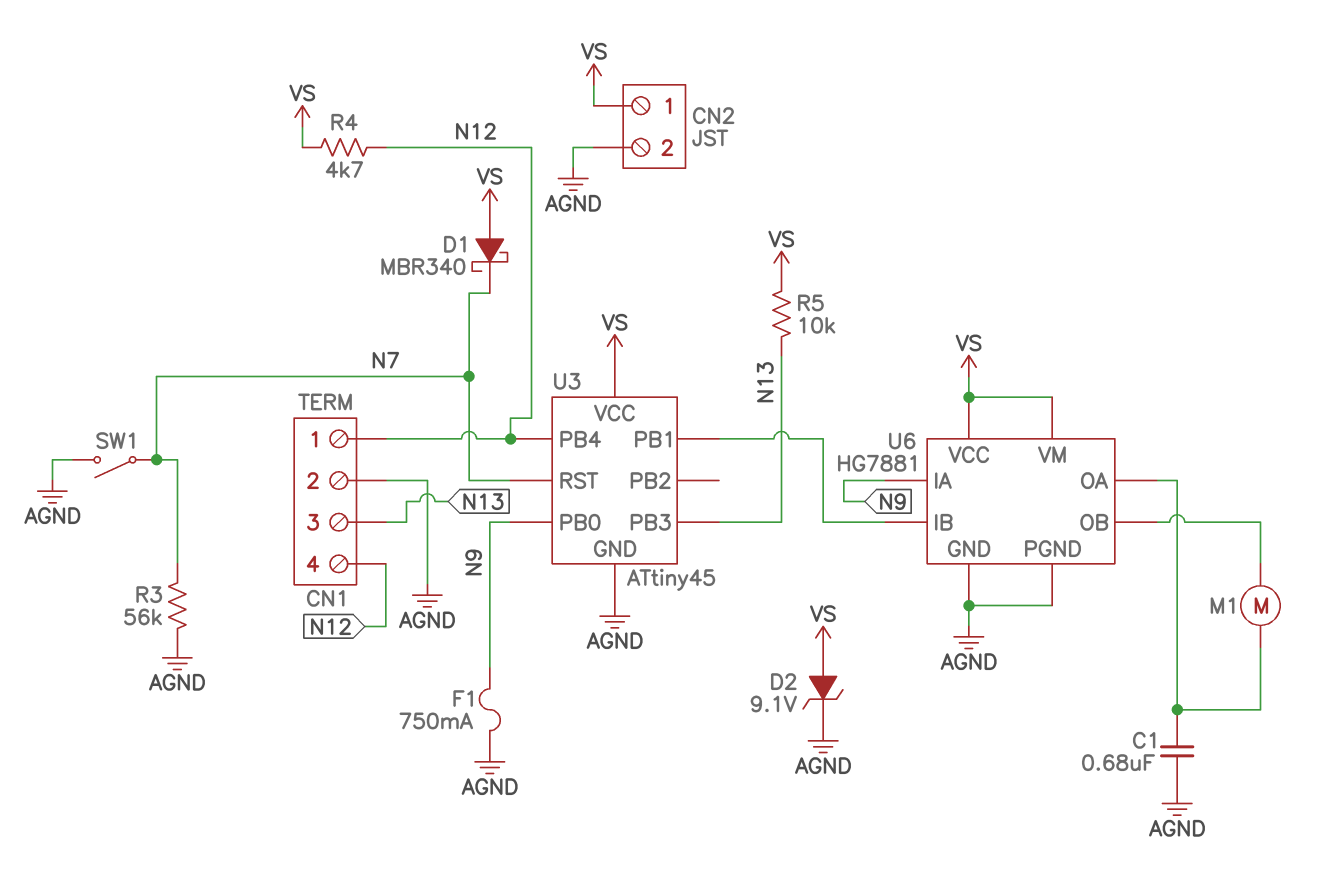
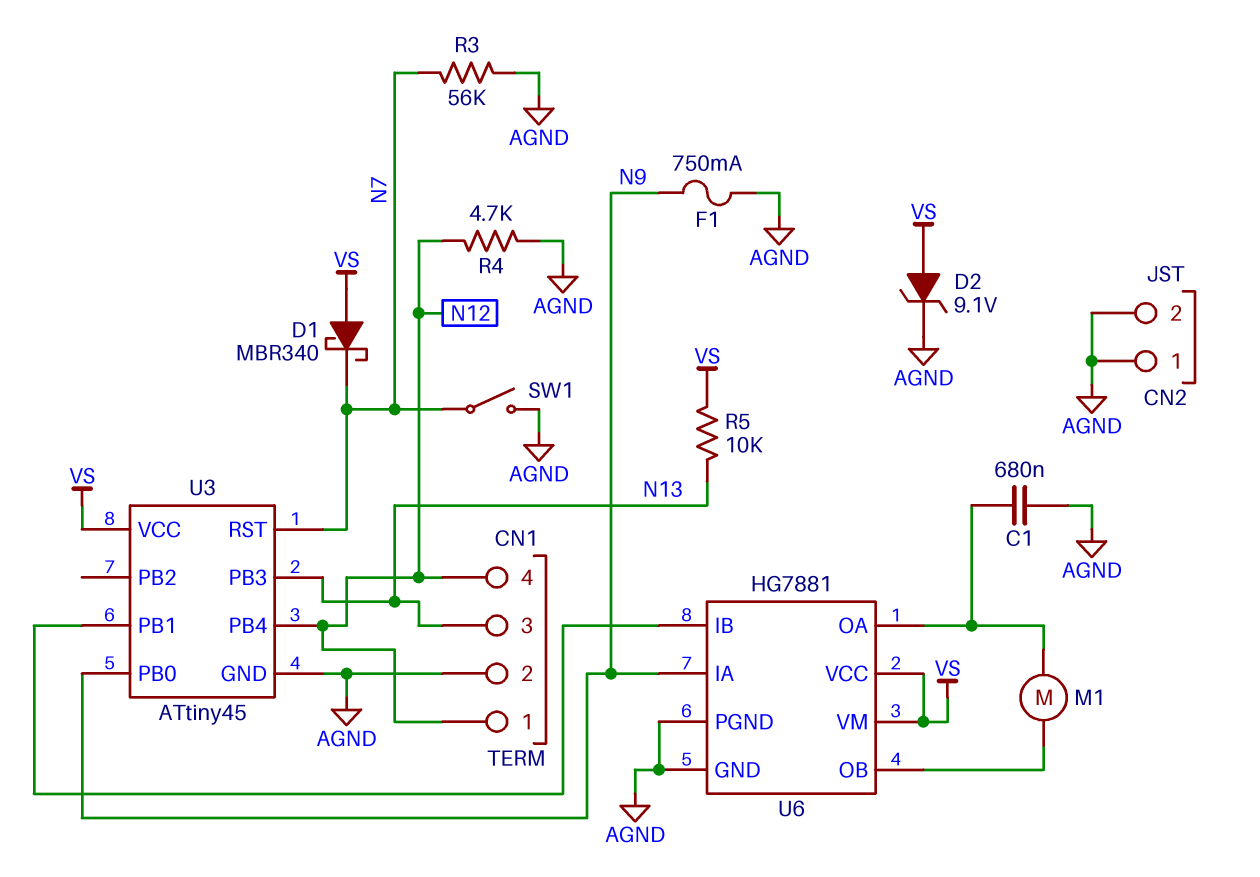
CN2 pin 1: VS -> AGND
R4: 4.7k (N12, VS) -> 4.7k (AGND, N12)

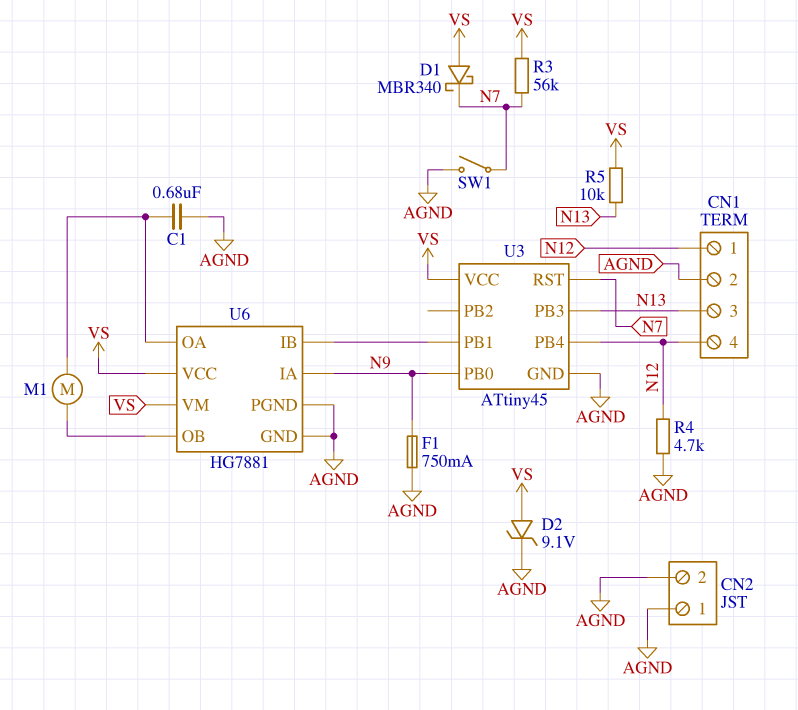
R3: 56k (AGND, N7) -> 56k (N7, VS)

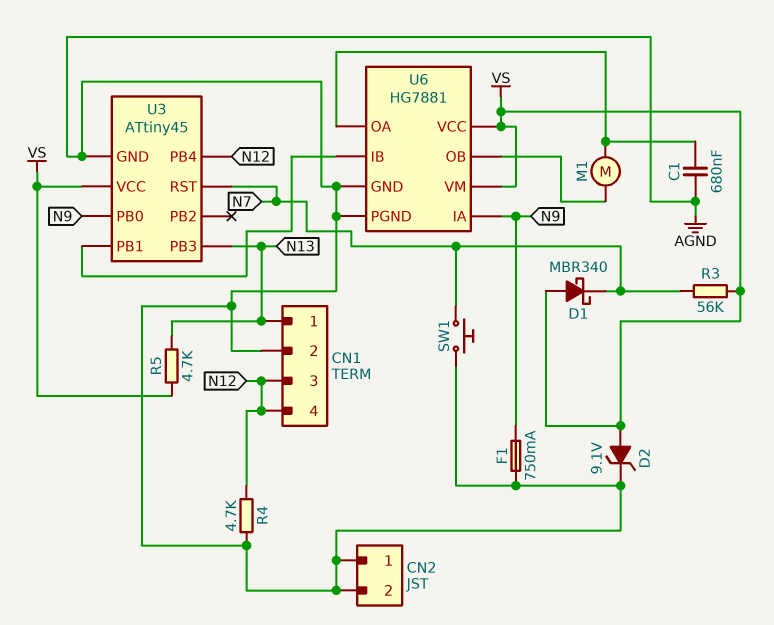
CN1 pin 1: N12 -> N13
CN1 pin 3: N13 -> N12
R5: 10k (N13, VS) -> 4.7k (N13, VS)
SW1: switch (AGND, N7) -> button (AGND, N7)

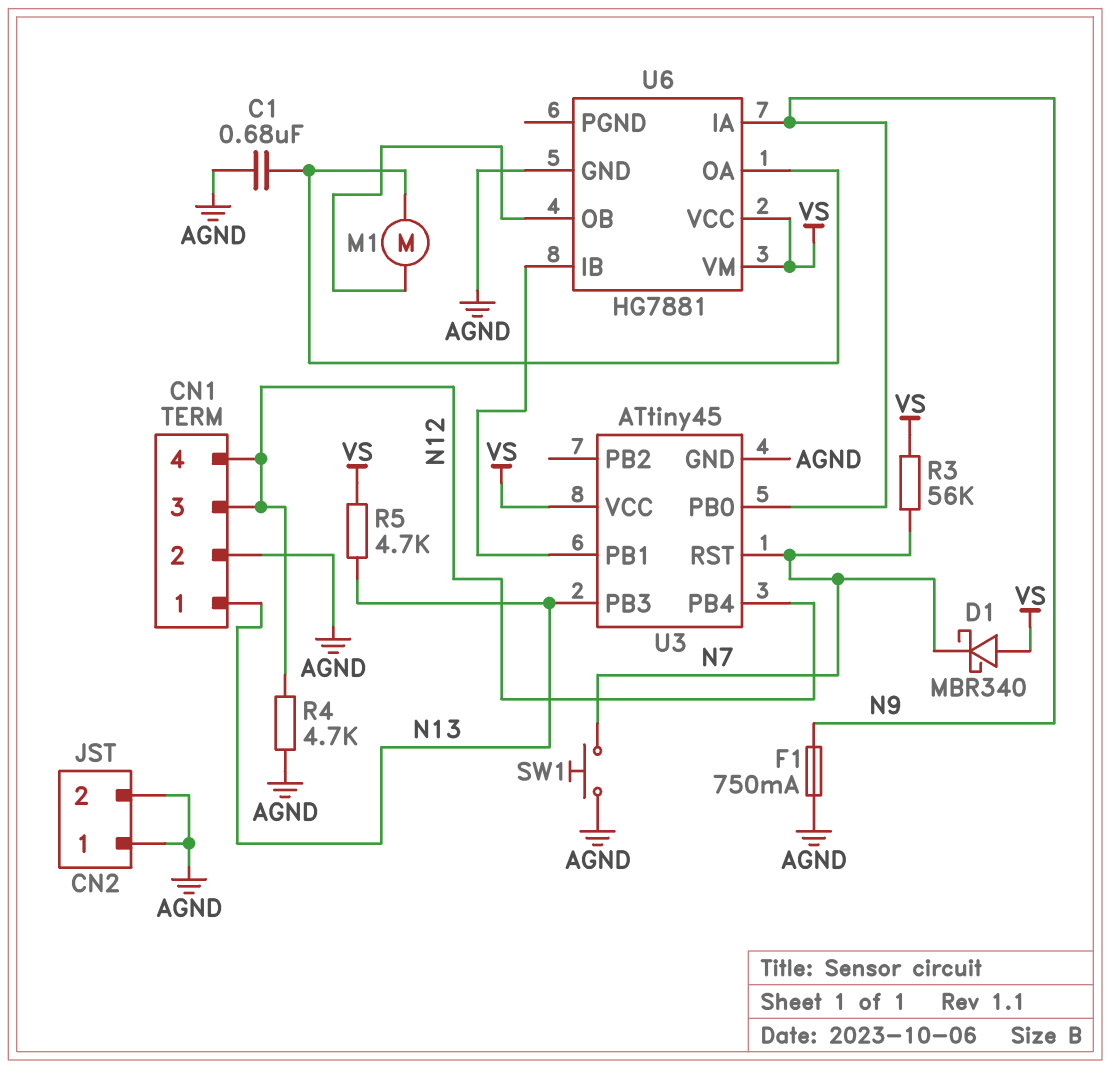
D2: zener 9.1V (A VS, K AGND) -> none
U6 pin PGND: AGND -> none

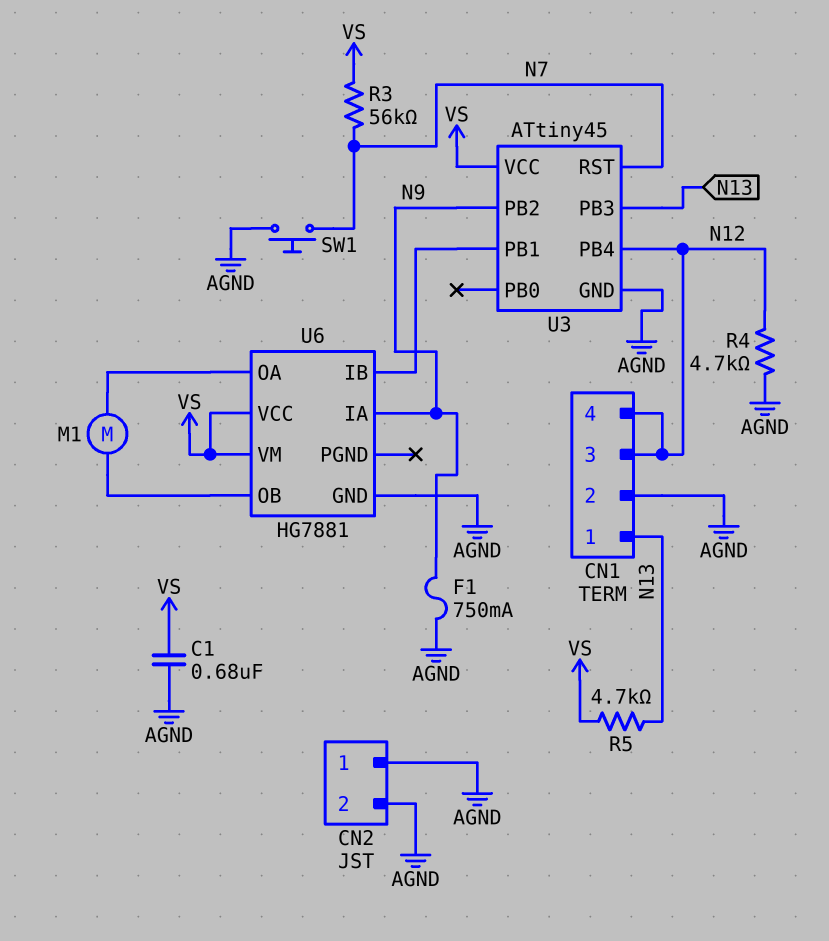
C1: 680nF (AGND, U6/OA) -> 680nF (AGND, VS)
D1: schottky MBR340 (A VS, K N7) -> none
U3 pin PB0: N9 -> none
U3 pin PB2: none -> N9

